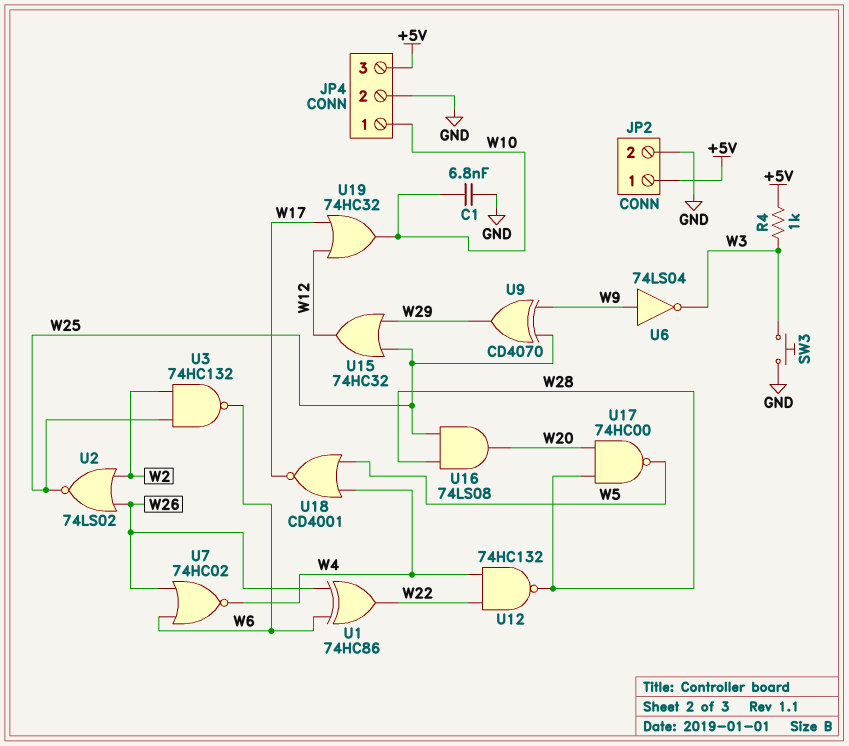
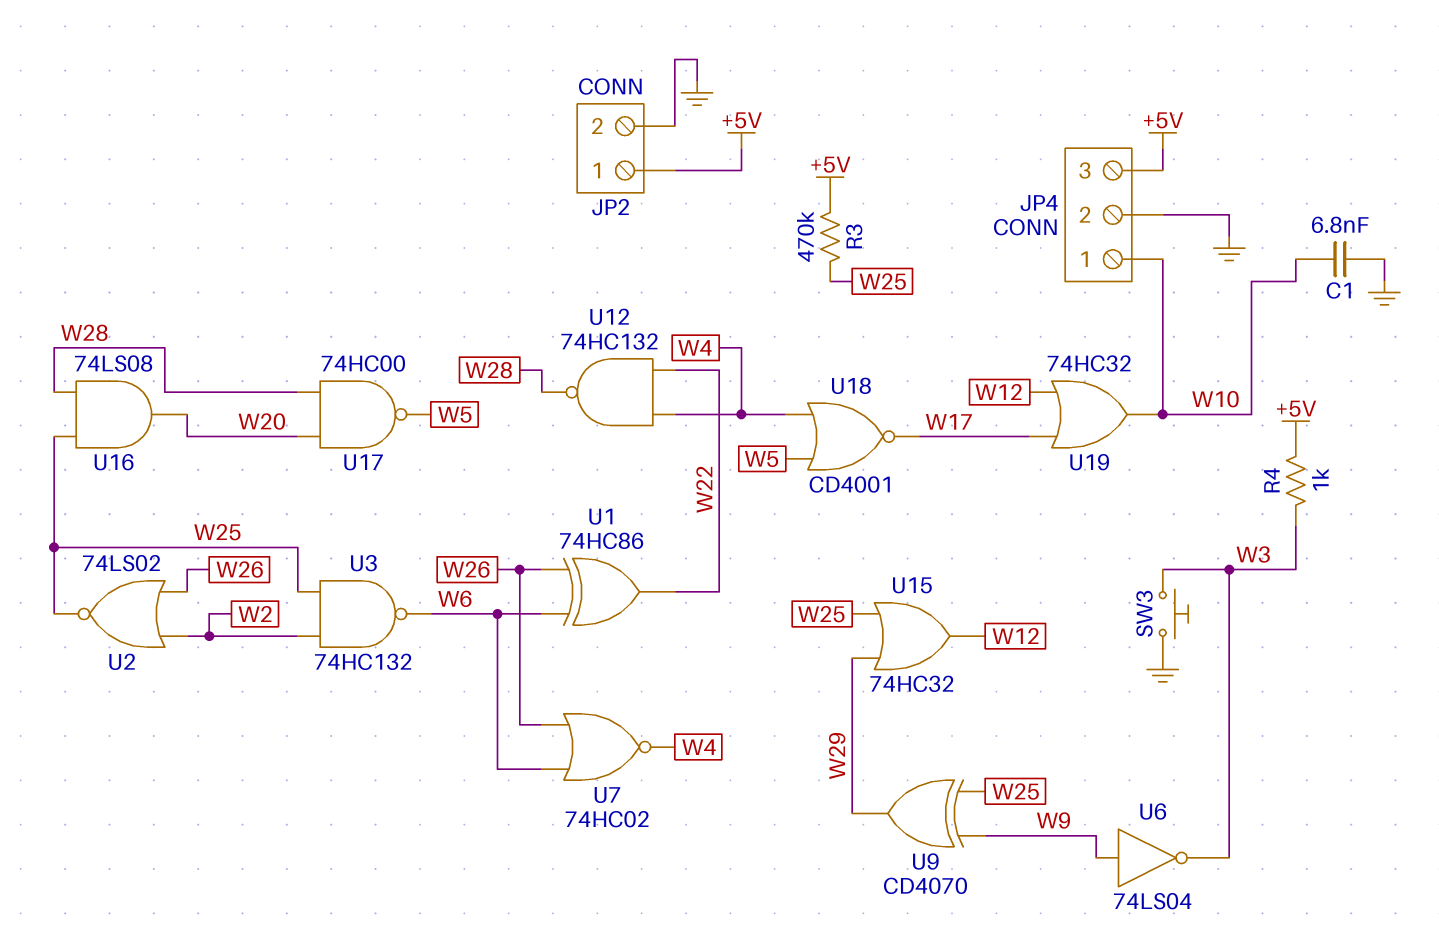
R3: none -> 470k (+5V, W25)

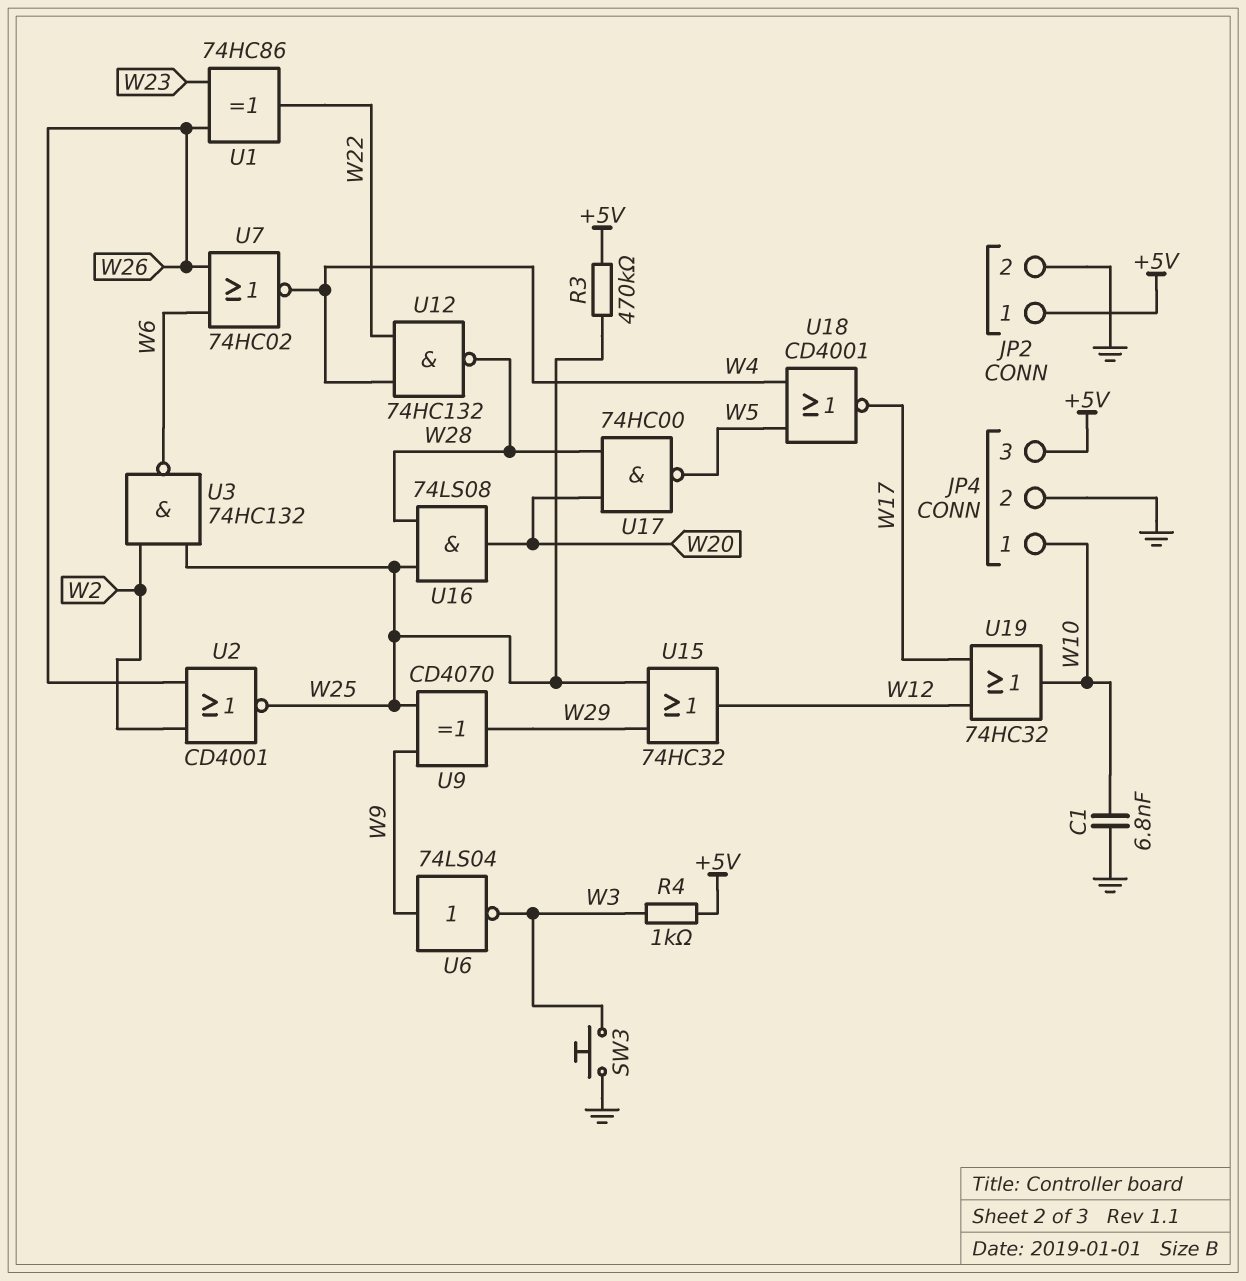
U1: XOR 74HC86 (in W6, in W26, out W22) -> XOR 74HC86 (in W23, in W26, out W22)
U2: NOR 74LS02 (in W2, in W26, out W25) -> NOR CD4001 (in W2, in W26, out W25)

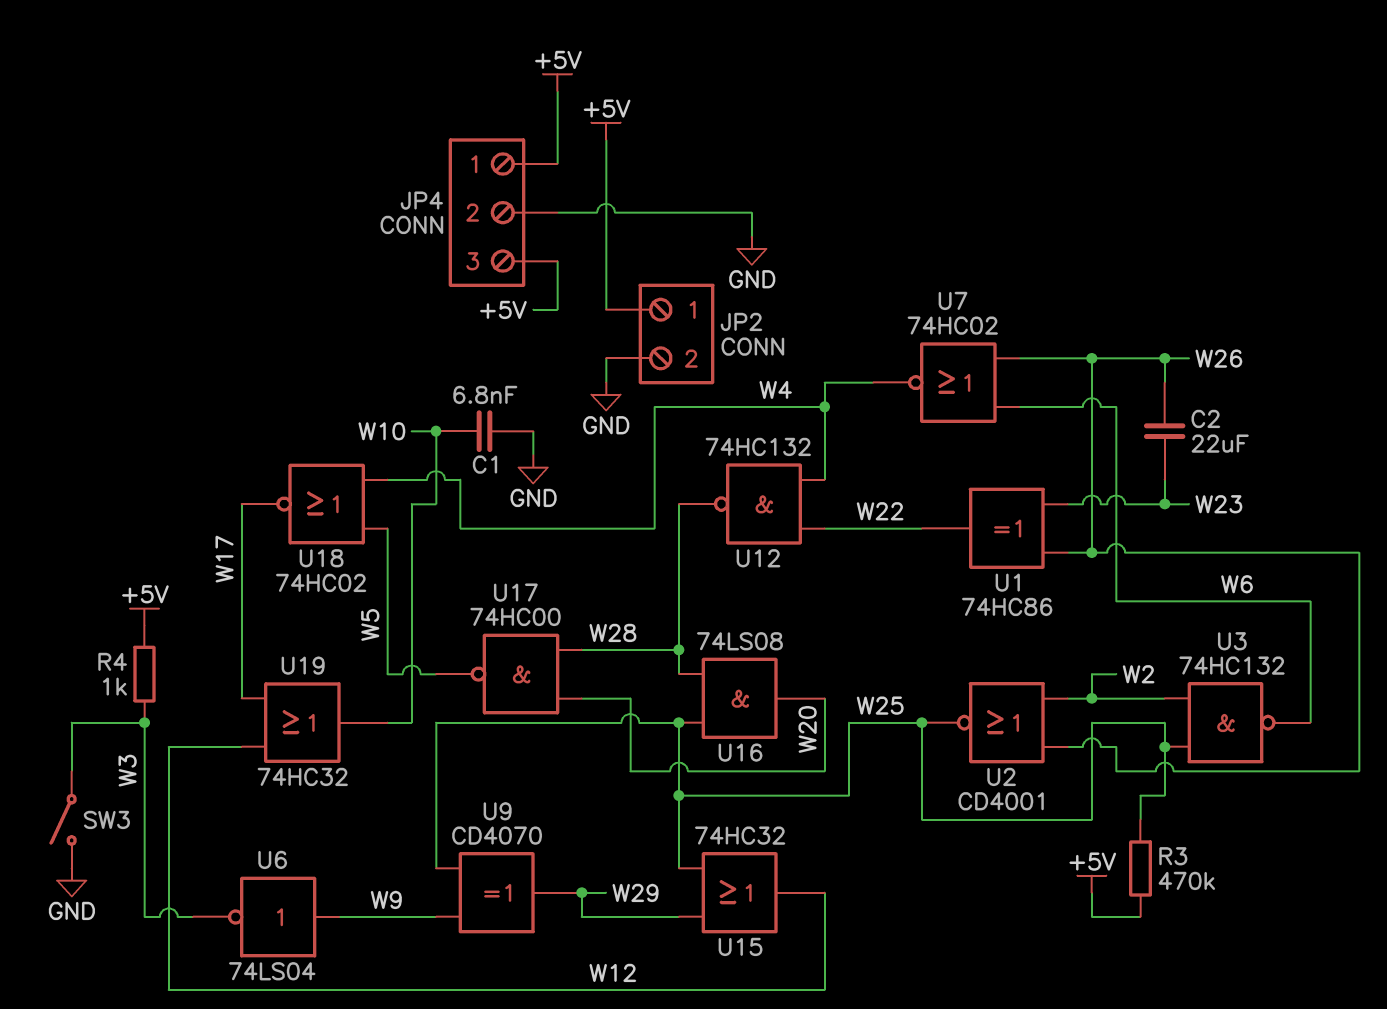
C2: none -> 22uF (W23, W26)
JP4 pin 1: W10 -> +5V
SW3: button (GND, W3) -> switch (GND, W3)
U18: NOR CD4001 (in W4, in W5, out W17) -> NOR 74HC02 (in W4, in W5, out W17)

